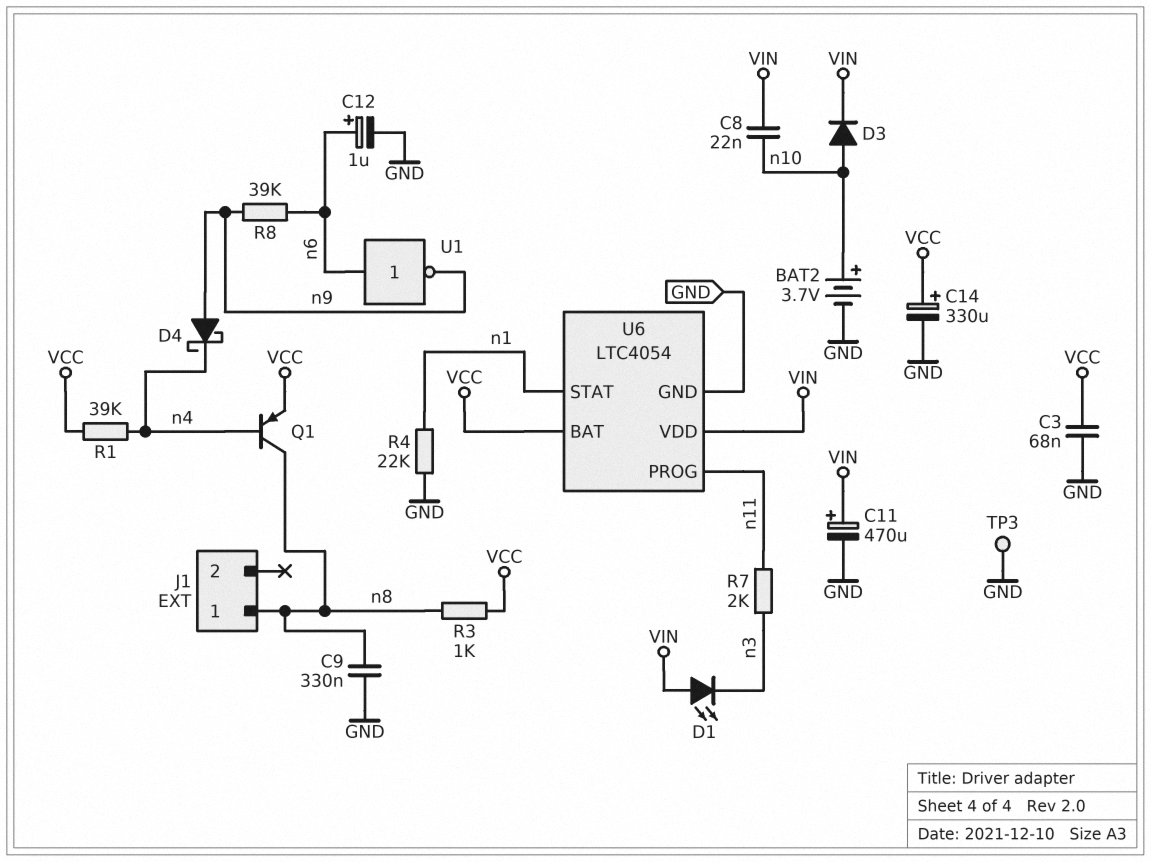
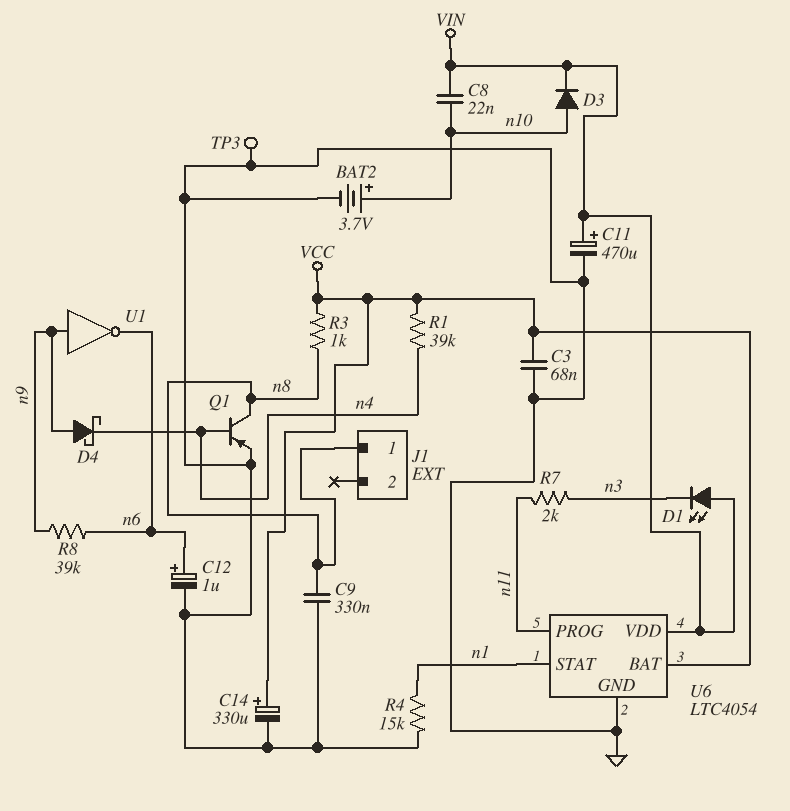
Q1: PNP (B n4, C n8, E VCC) -> PNP (B n4, C n8, E GND)
R4: 22k (GND, n1) -> 15k (GND, n1)
U1: NOT (in n6, out n9) -> NOT (in n9, out n6)

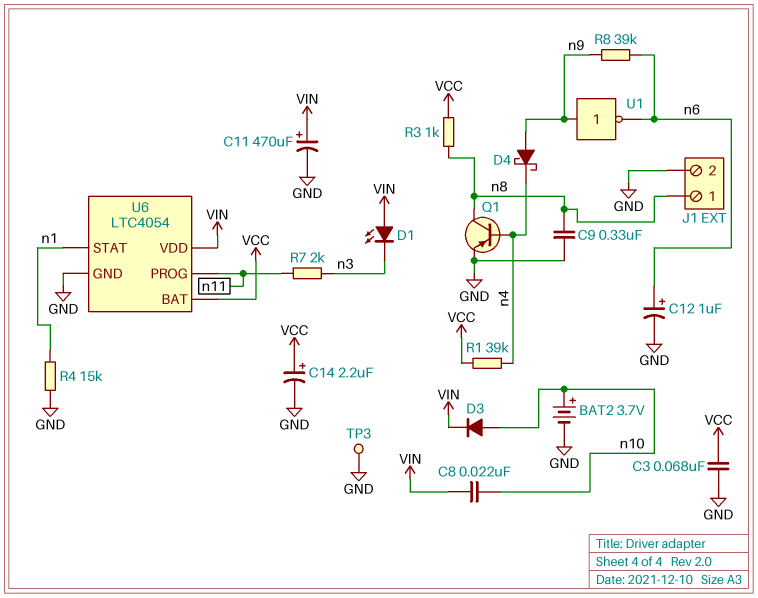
C14: 330uF (plus VCC, minus GND) -> 2.2uF (plus VCC, minus GND)
J1 pin 2: none -> GND

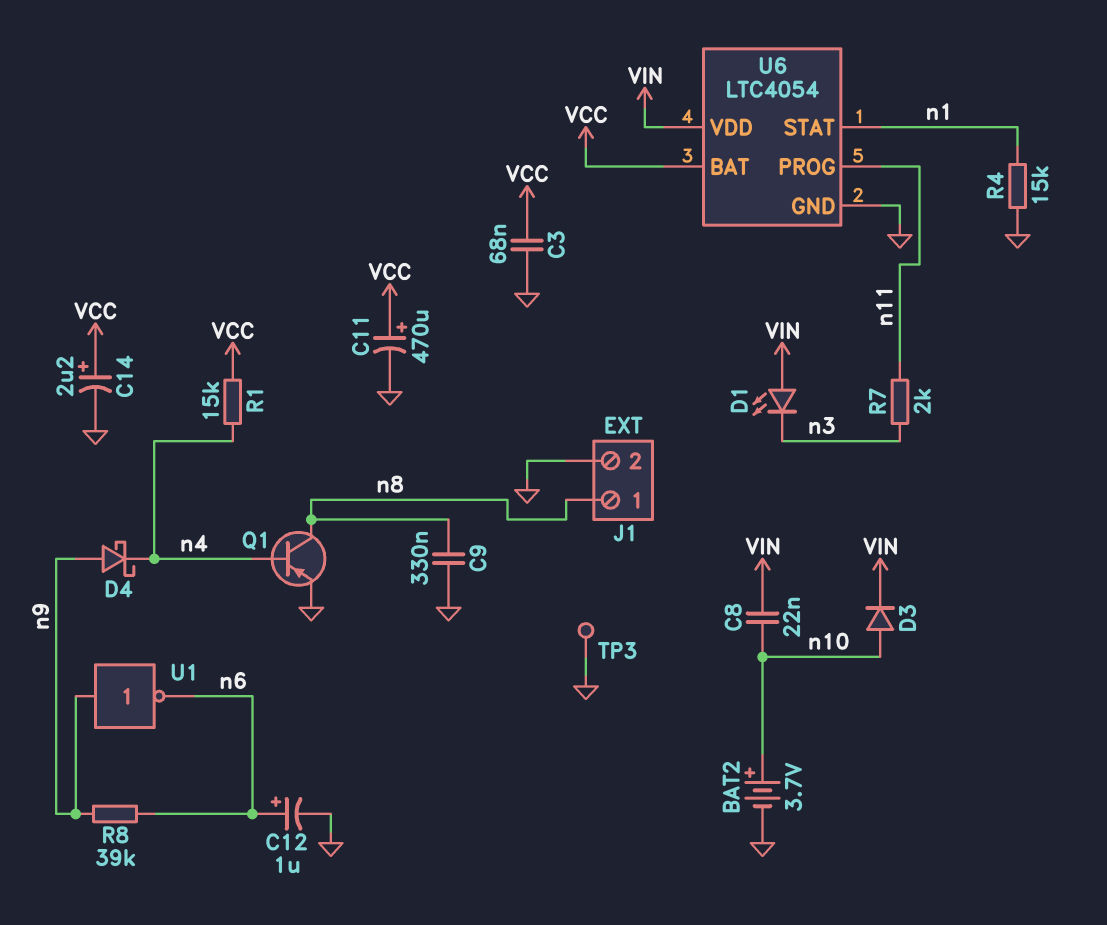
C11: 470uF (plus VIN, minus GND) -> 470uF (plus VCC, minus GND)
R1: 39k (VCC, n4) -> 15k (VCC, n4)
R3: 1k (VCC, n8) -> none

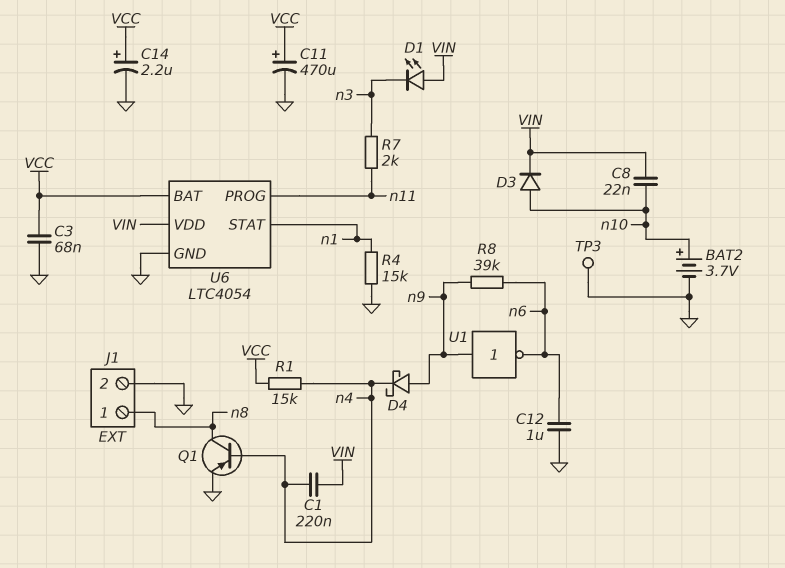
C1: none -> 220nF (VIN, n4)
C9: 330nF (GND, n8) -> none
C12: 1uF (plus n6, minus GND) -> 1uF (GND, n6)

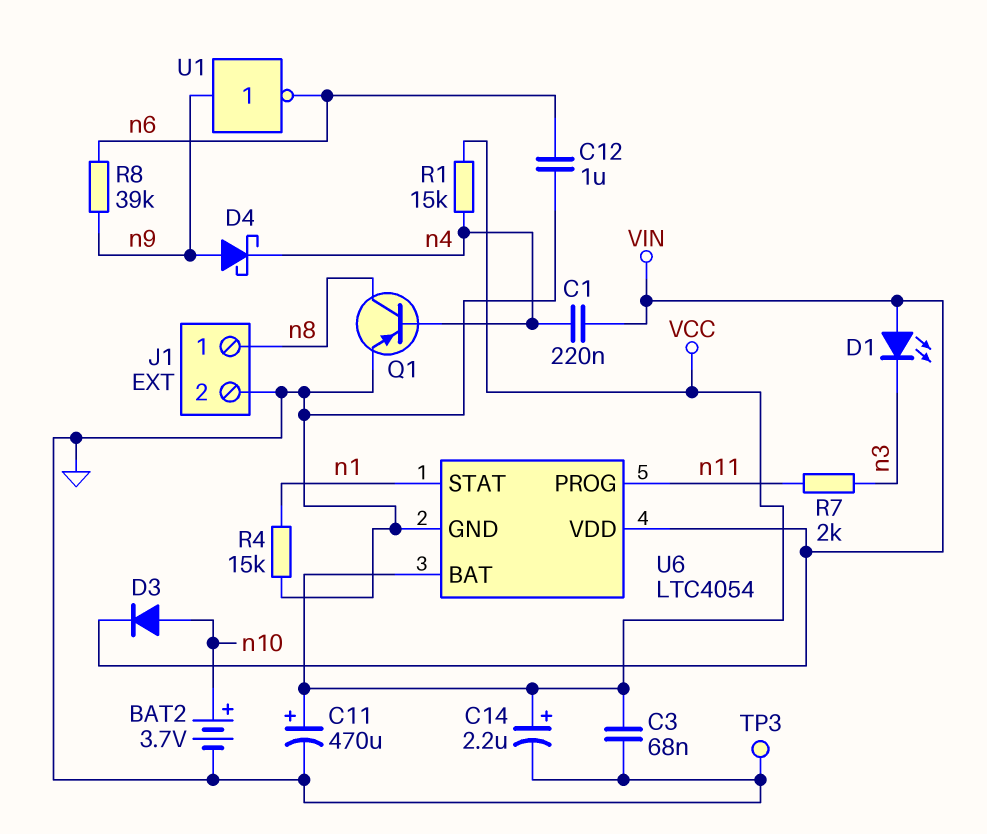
C8: 22nF (VIN, n10) -> none

